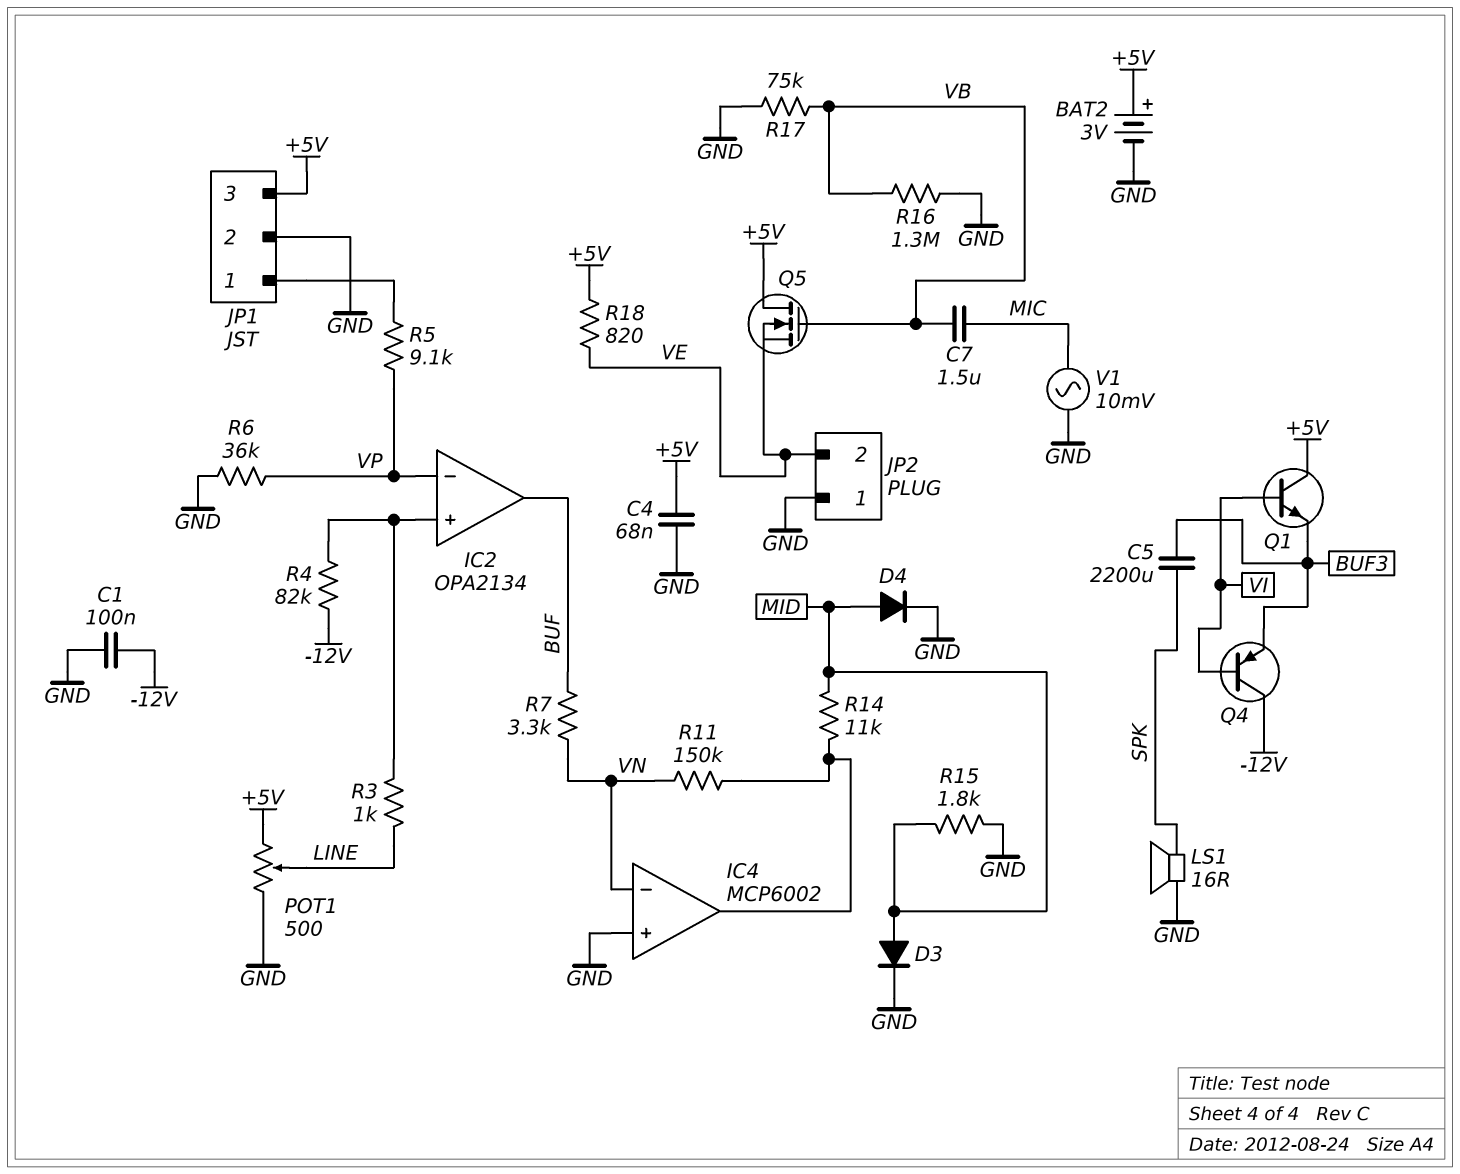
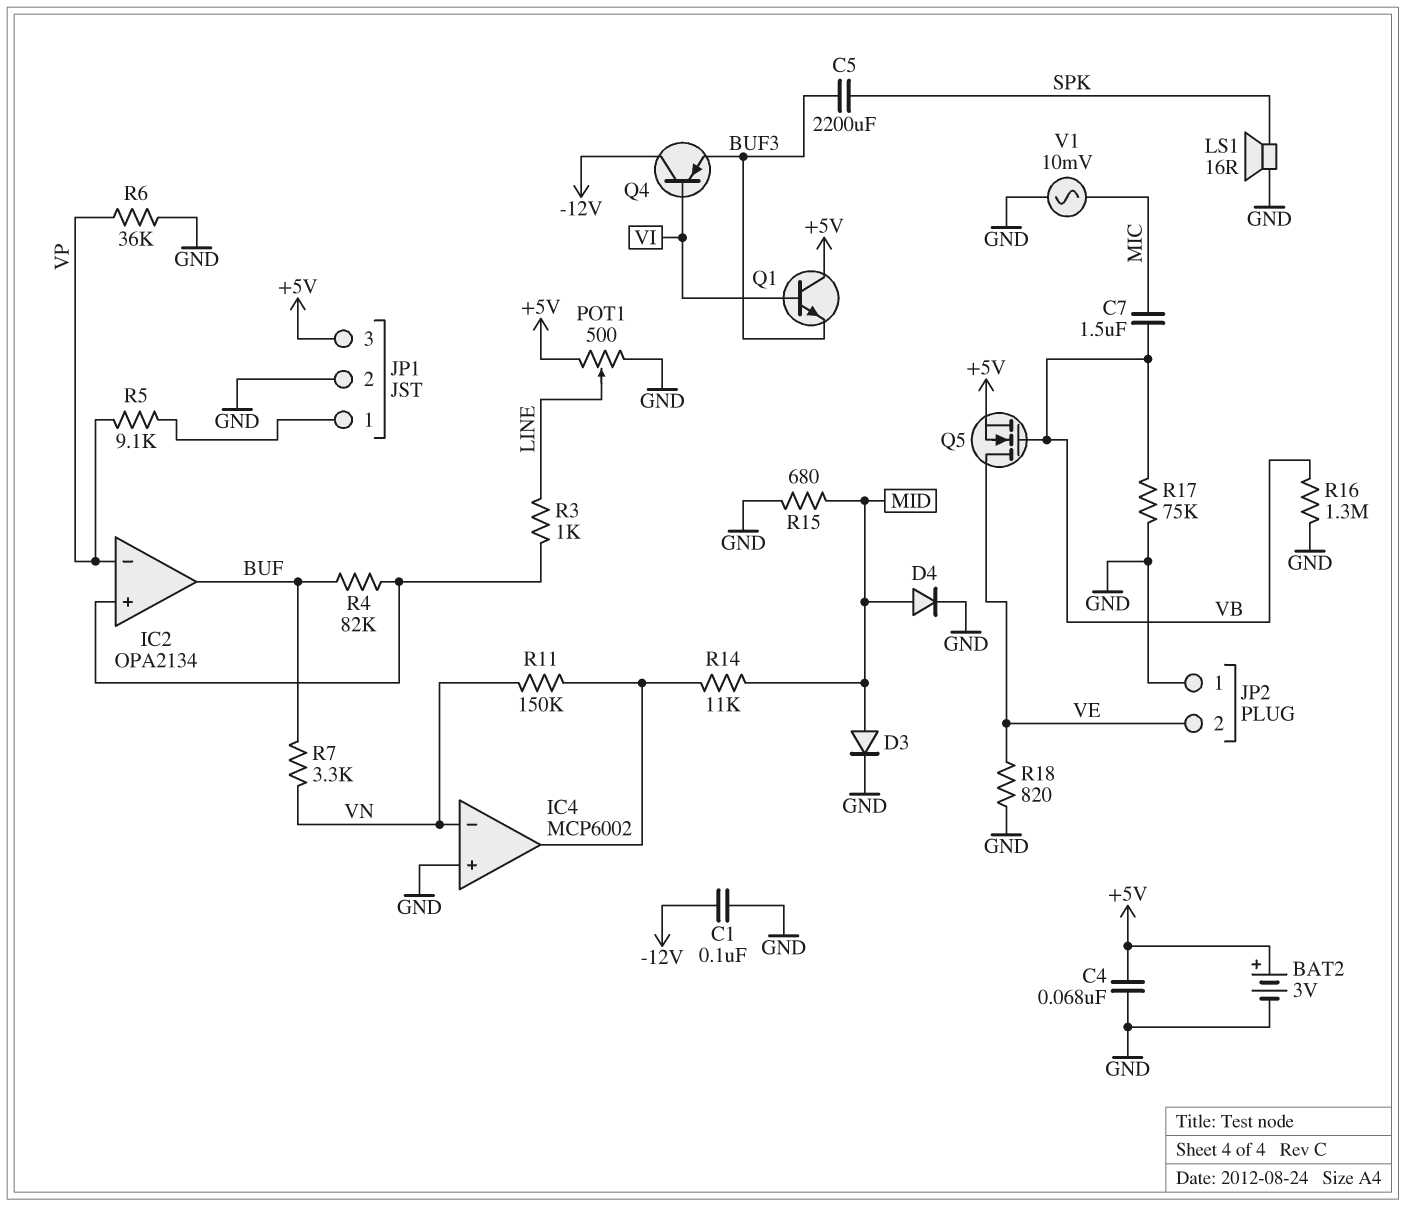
Q5: NMOS (G VB, D +5V, S VE) -> NMOS (G VB, D VE, S +5V)
R4: 82k (-12V, IC2/in+) -> 82k (BUF, IC2/in+)
R15: 1.8k (GND, MID) -> 680 (GND, MID)
R18: 820 (+5V, VE) -> 820 (GND, VE)

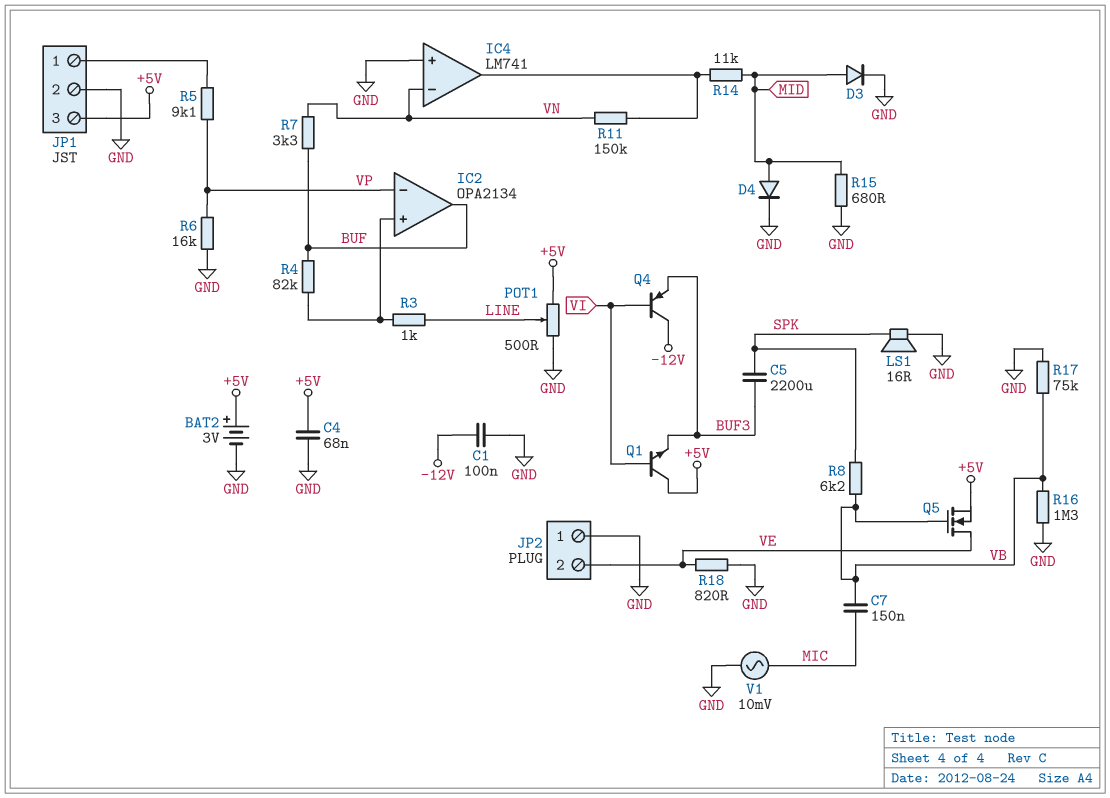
C7: 1.5uF (MIC, VB) -> 150nF (MIC, VB)
IC4: MCP6002 -> LM741
R6: 36k (GND, VP) -> 16k (GND, VP)
R8: none -> 6.2k (SPK, VB)

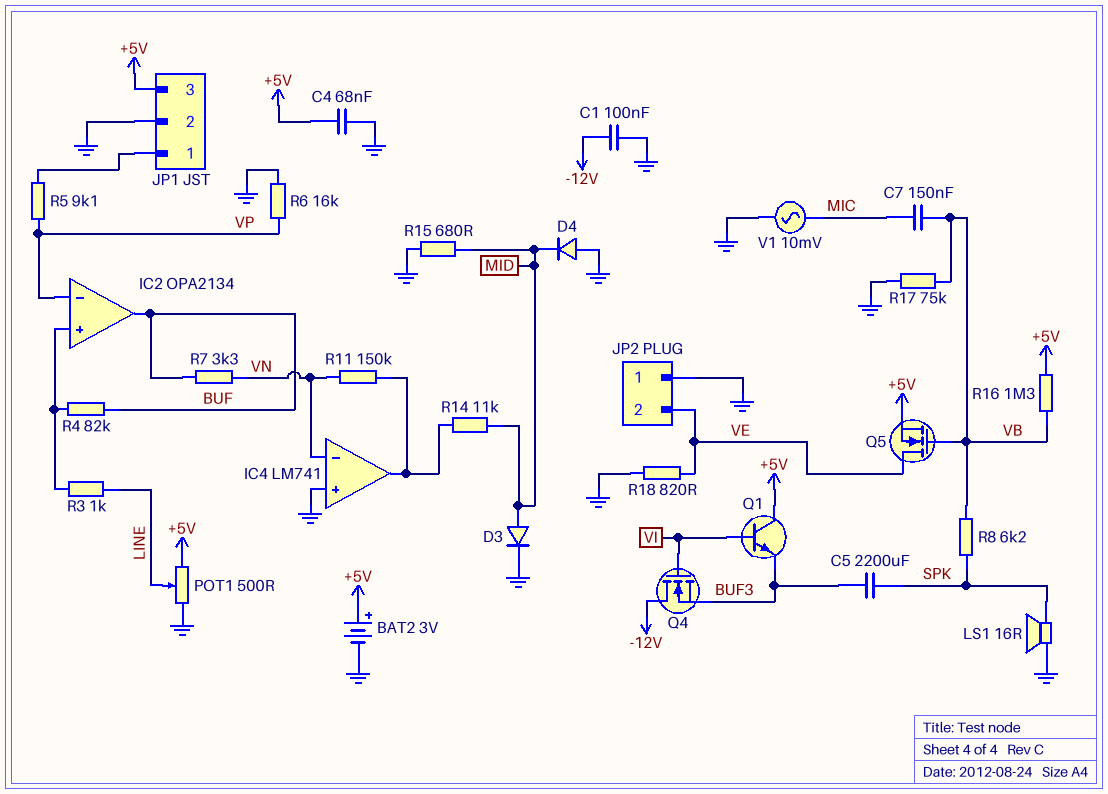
D4: diode (A MID, K GND) -> diode (A GND, K MID)
Q4: PNP (B VI, C -12V, E BUF3) -> NMOS (G VI, D -12V, S BUF3)
R16: 1.3M (GND, VB) -> 1.3M (+5V, VB)

